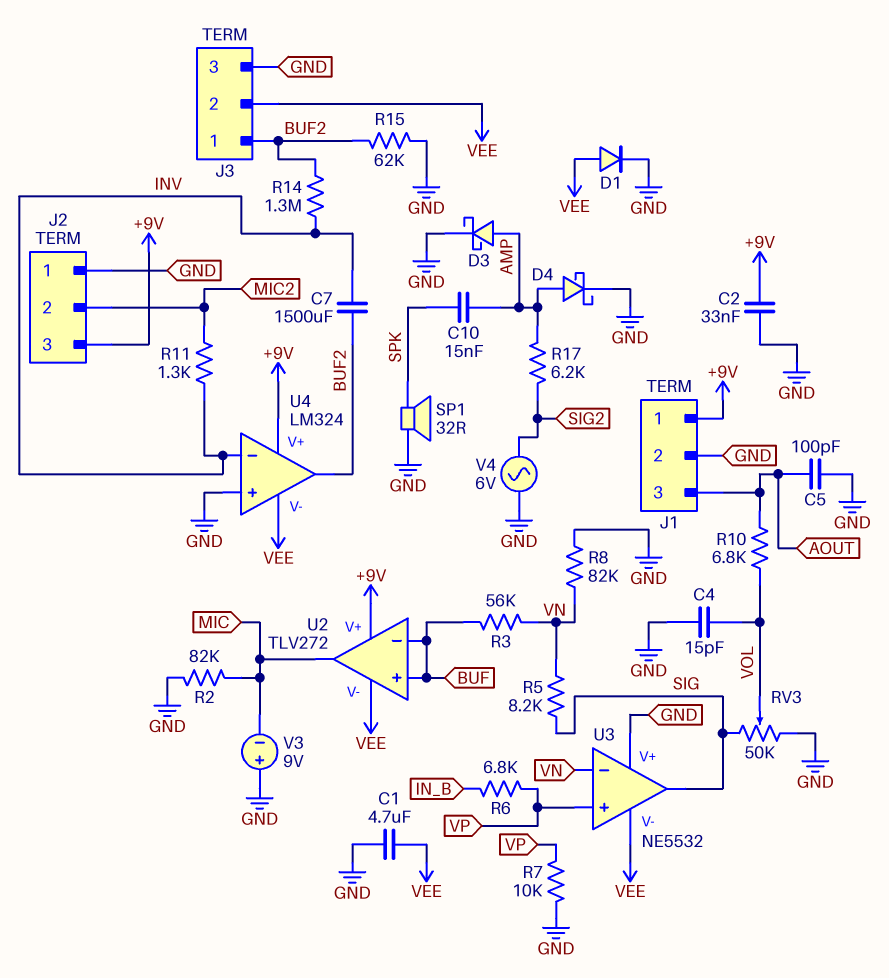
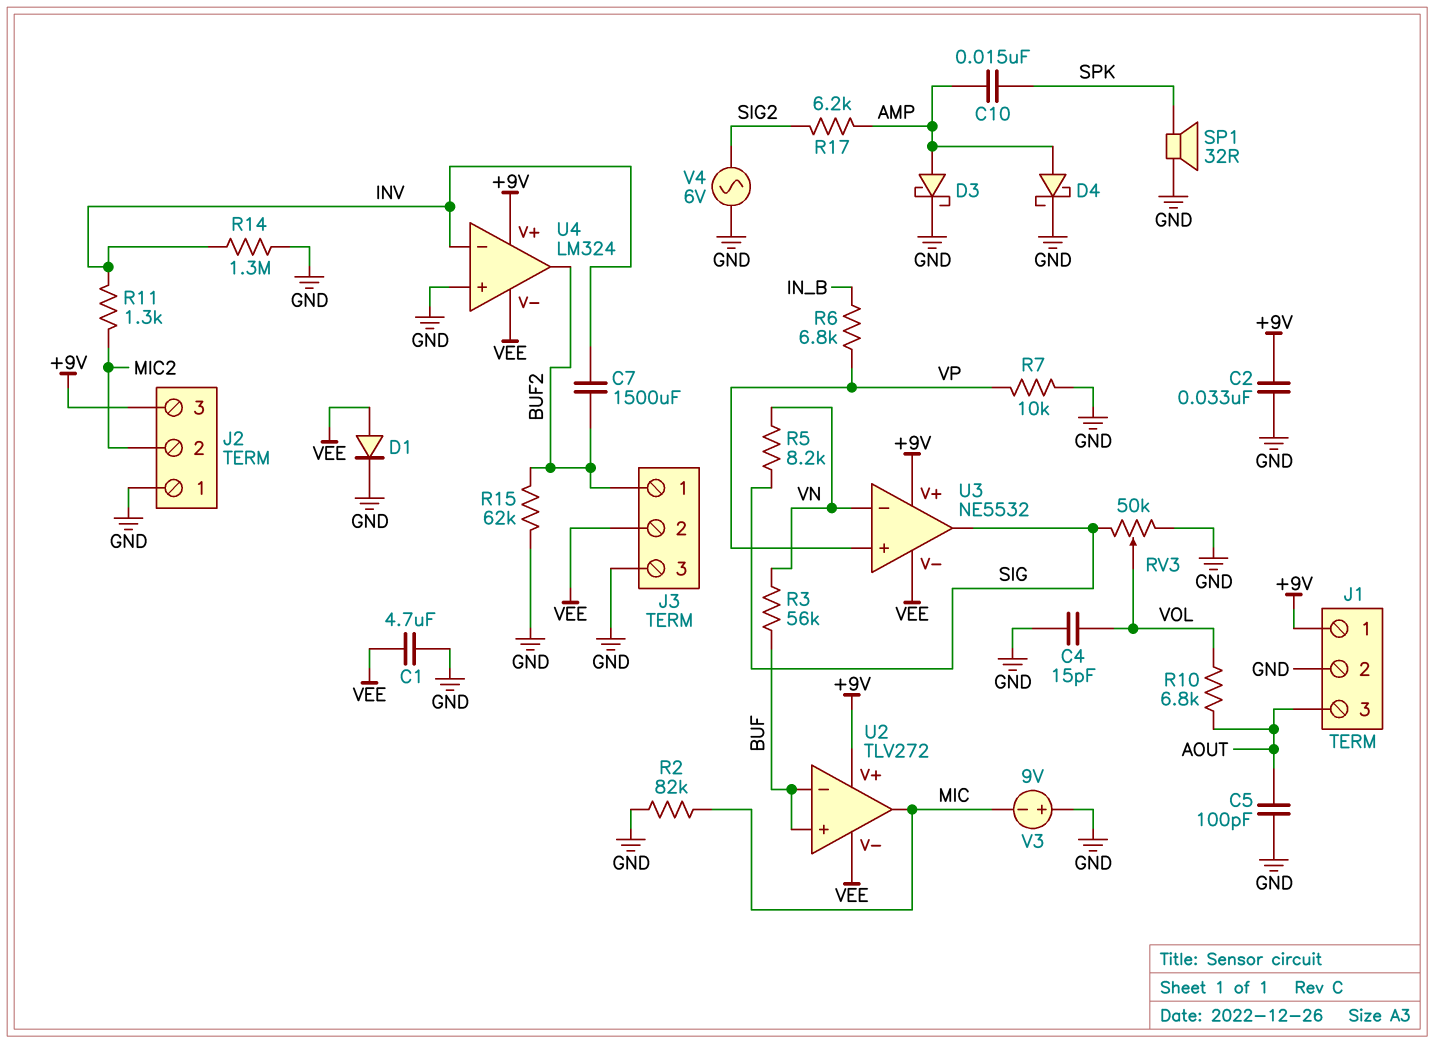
R8: 82k (GND, VN) -> none
R14: 1.3M (BUF2, INV) -> 1.3M (GND, INV)
U3 pin V+: GND -> +9V

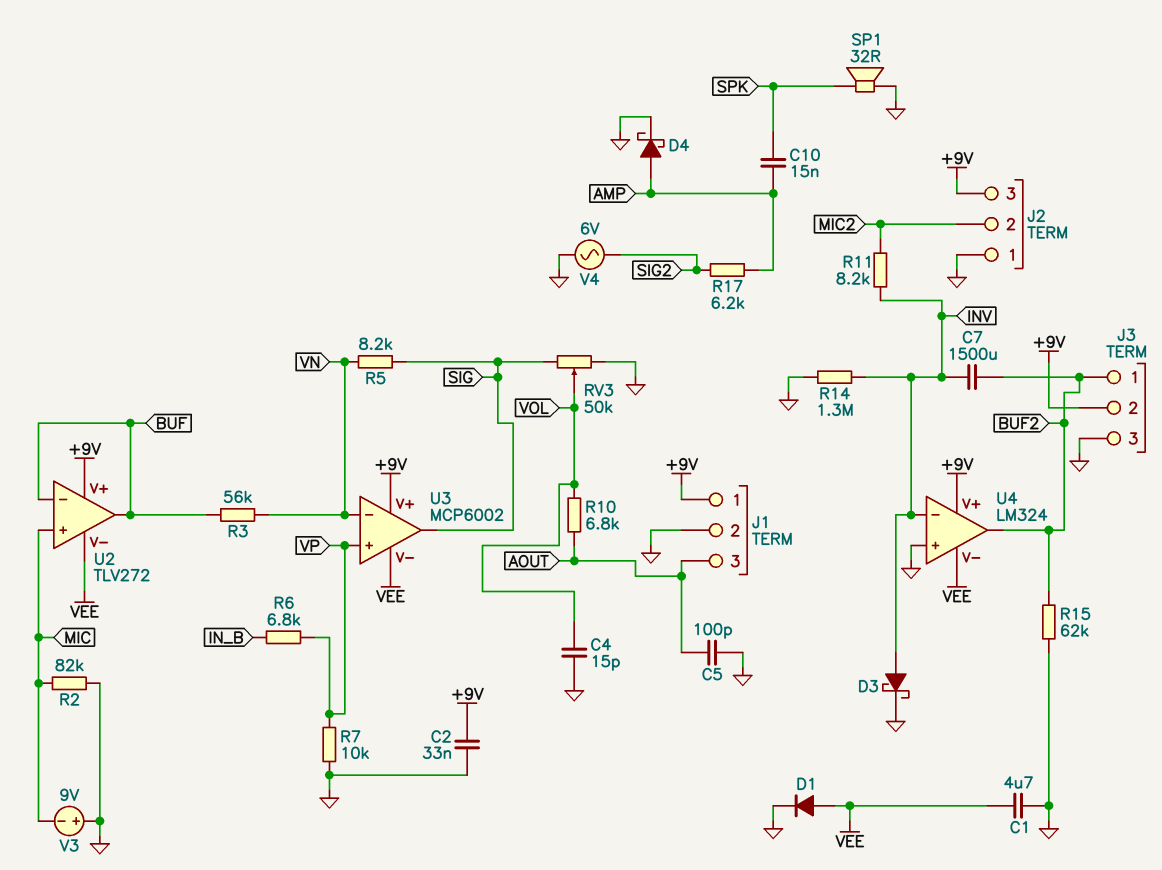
D3: schottky (A AMP, K GND) -> schottky (A INV, K GND)
J3 pin 2: VEE -> +9V
R11: 1.3k (INV, MIC2) -> 8.2k (INV, MIC2)
U2 pin in+: BUF -> MIC
U2 pin out: MIC -> BUF
U3: NE5532 -> MCP6002

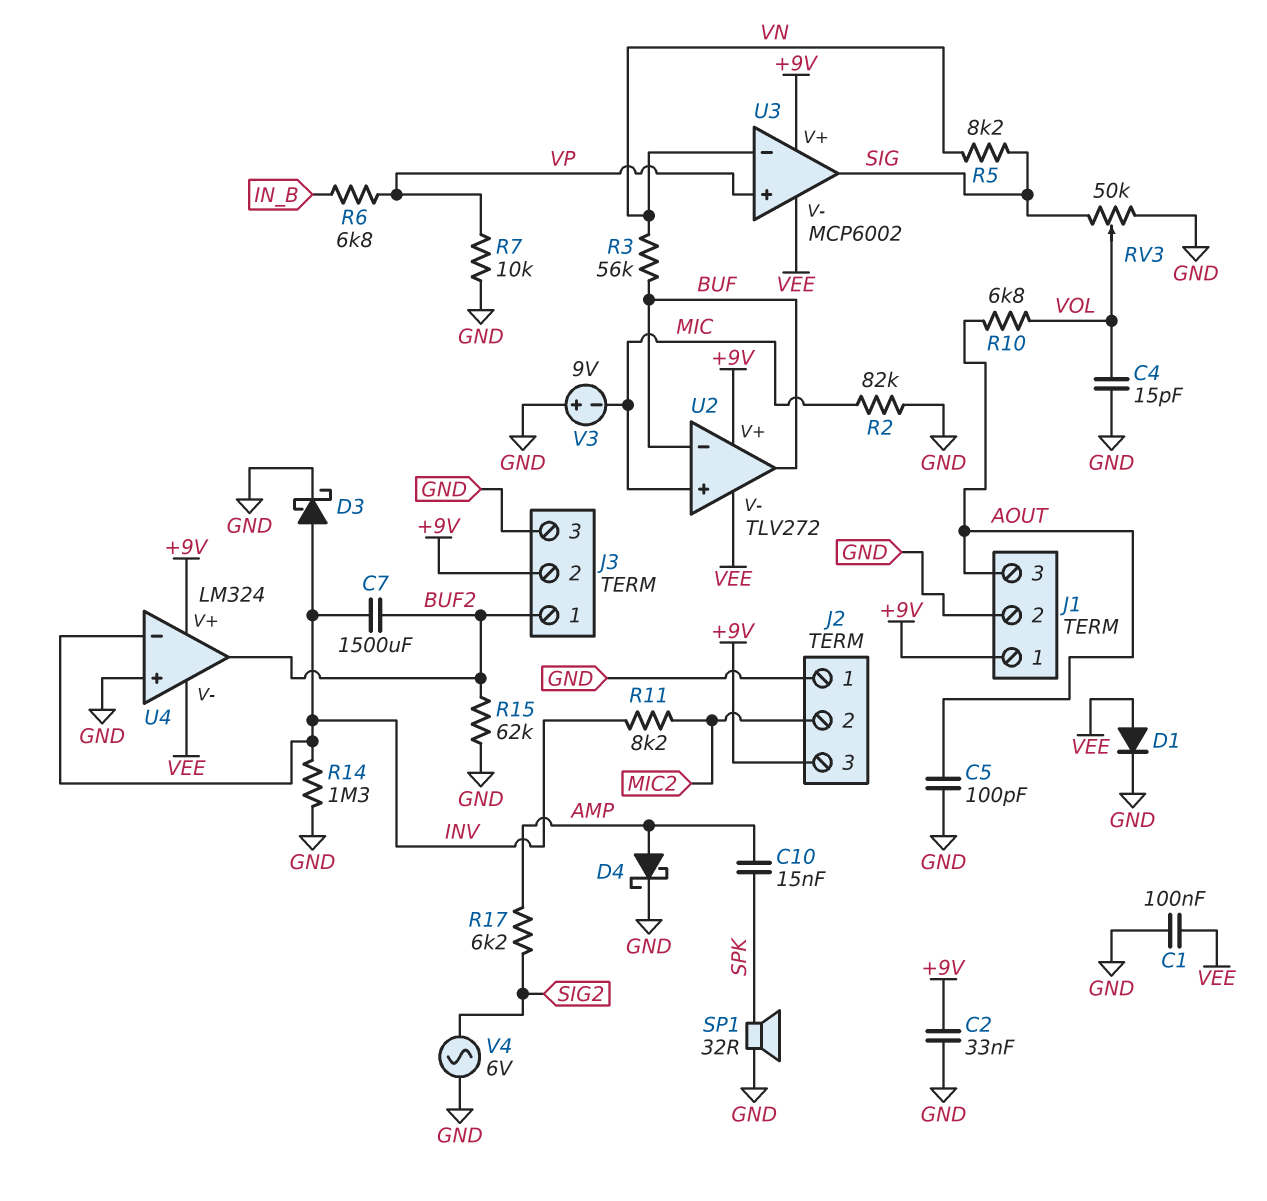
C1: 4.7uF (GND, VEE) -> 100nF (GND, VEE)

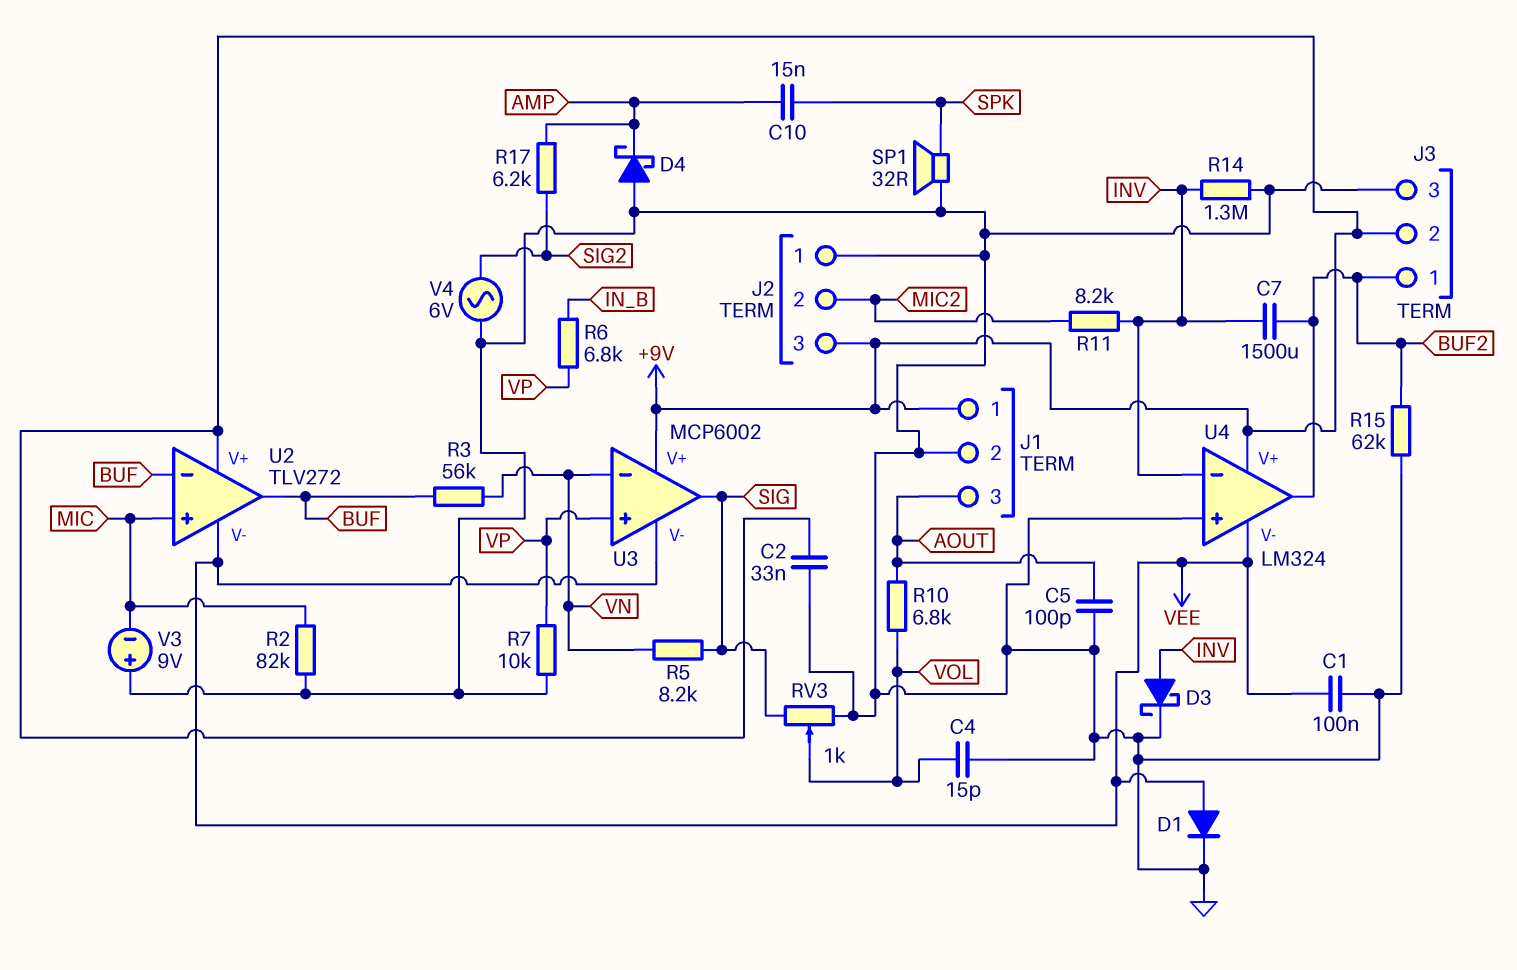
D4: schottky (A AMP, K GND) -> schottky (A GND, K AMP)
RV3: 50k (GND, SIG, wiper VOL) -> 1k (GND, SIG, wiper VOL)

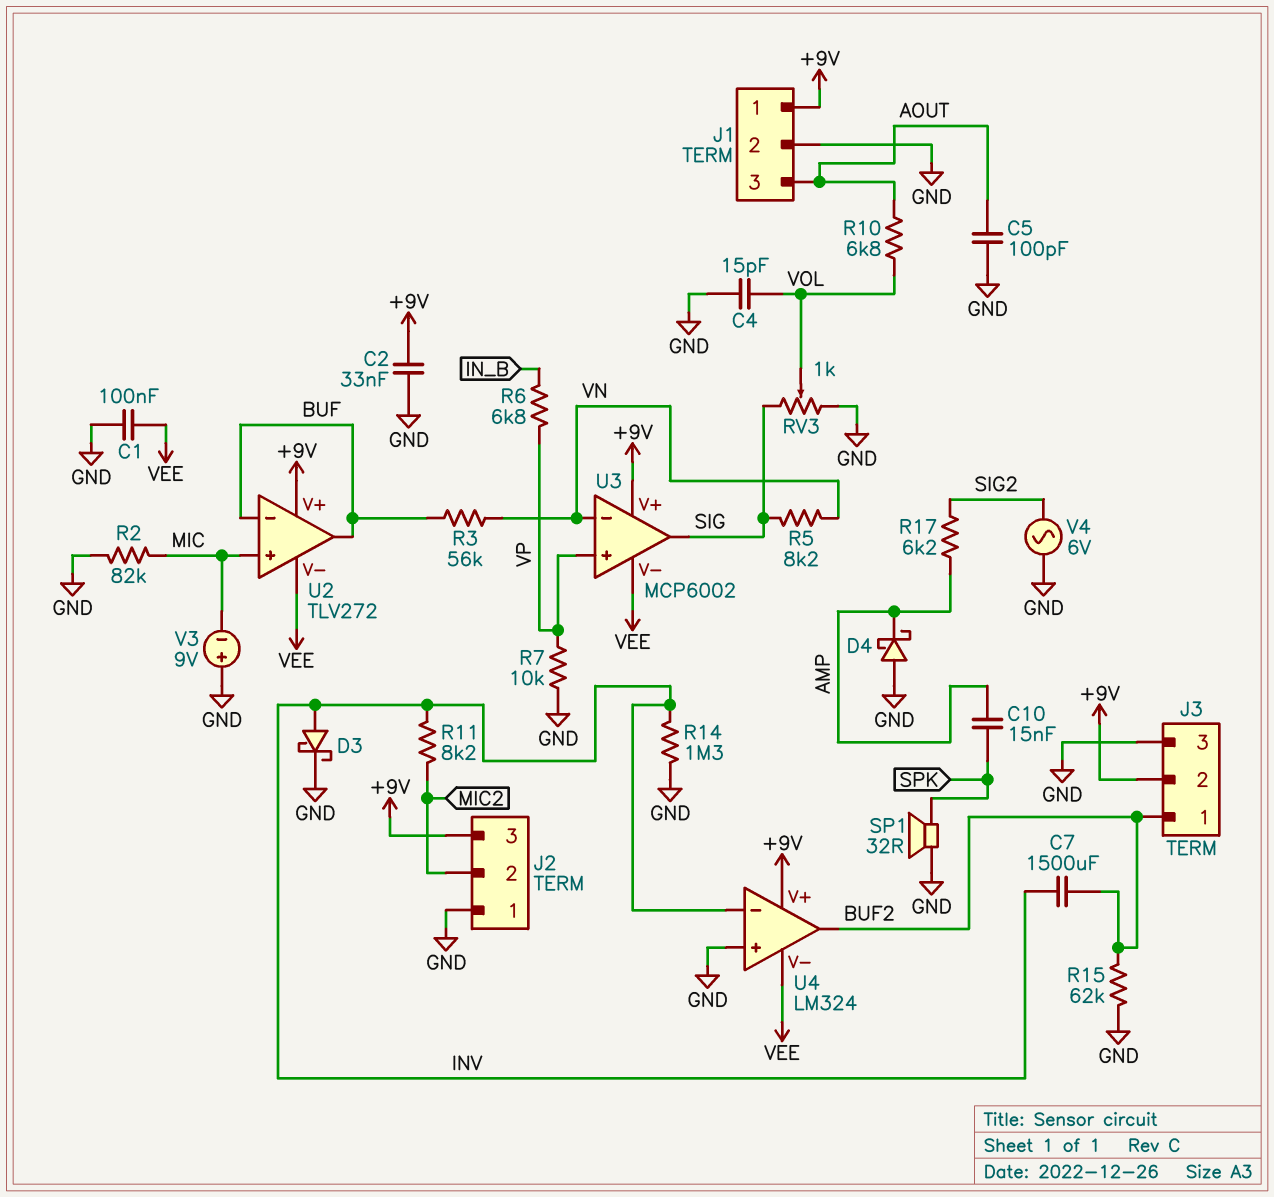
D1: diode (A VEE, K GND) -> none

